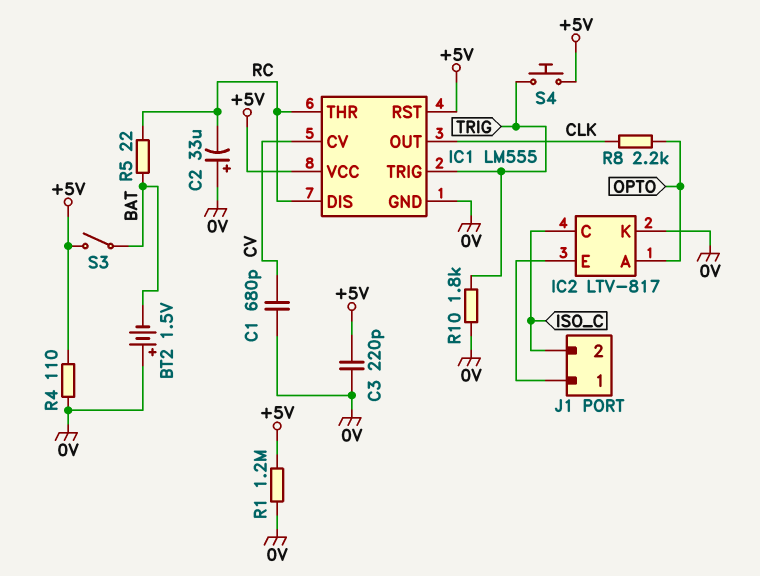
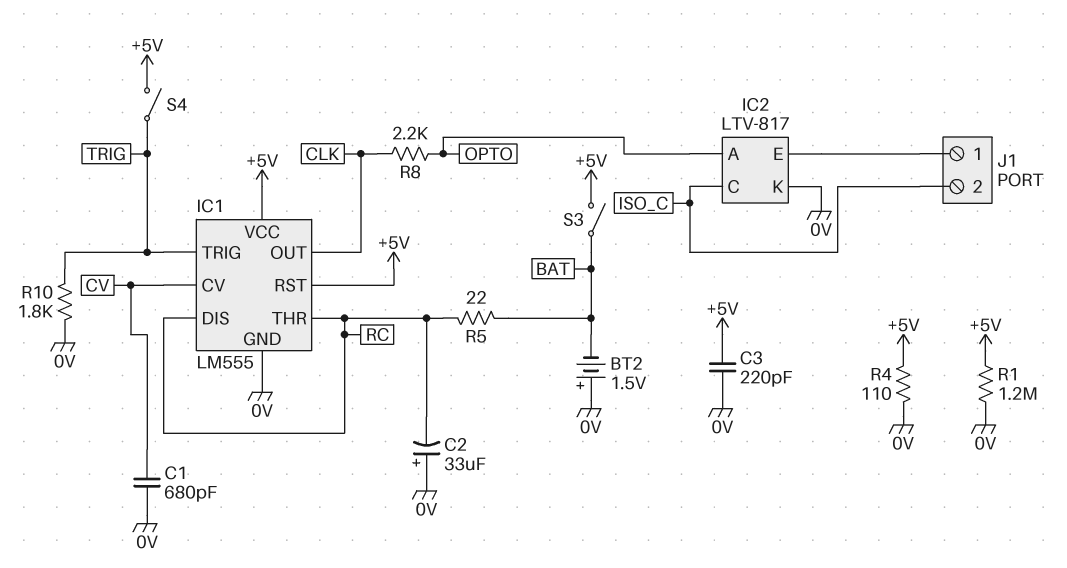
S4: button (+5V, TRIG) -> switch (+5V, TRIG)

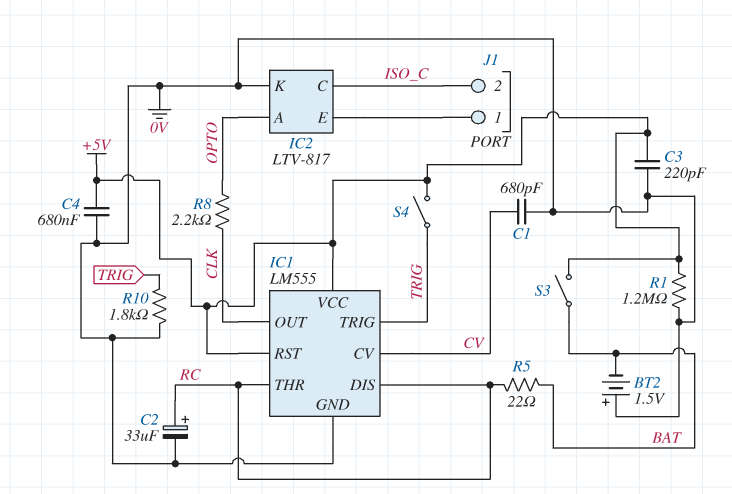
C2: 33uF (plus 0V, minus RC) -> 33uF (plus RC, minus 0V)
C4: none -> 680nF (+5V, 0V)
R4: 110 (+5V, 0V) -> none

